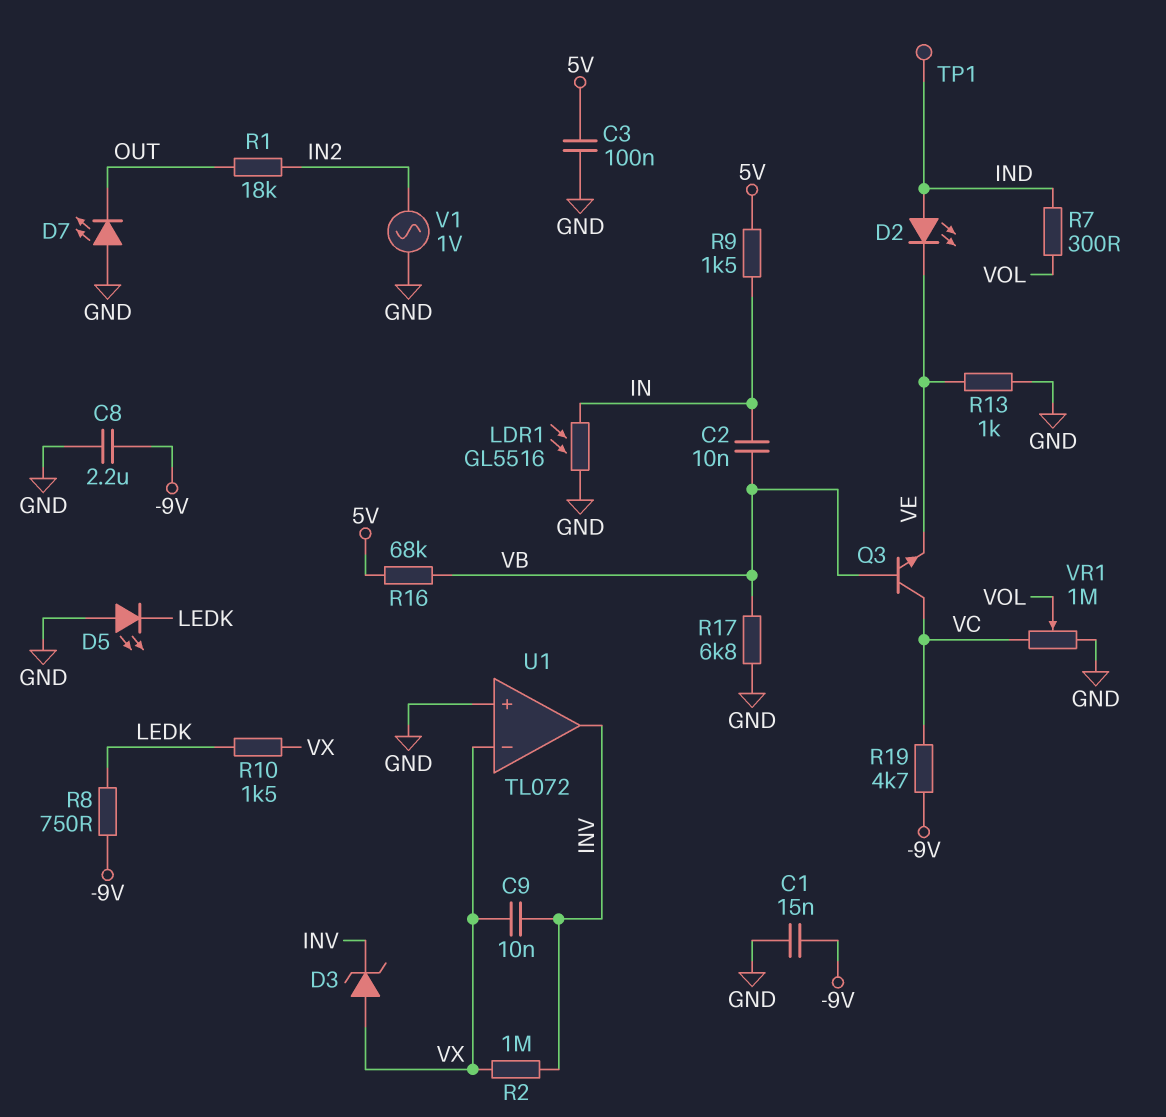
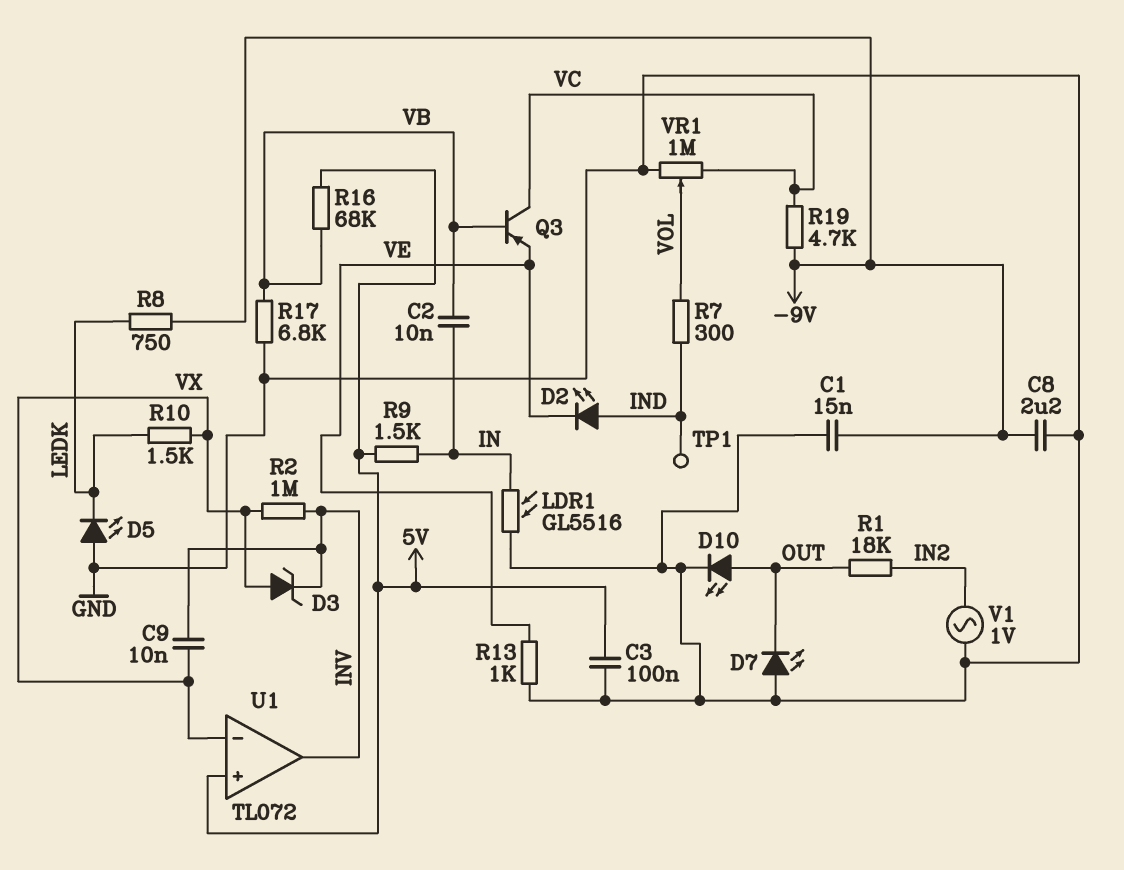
D10: none -> LED (A OUT, K GND)
Q3: NPN (B VB, C VC, E VE) -> PNP (B VB, C VC, E VE)
U1 pin in+: GND -> 5V

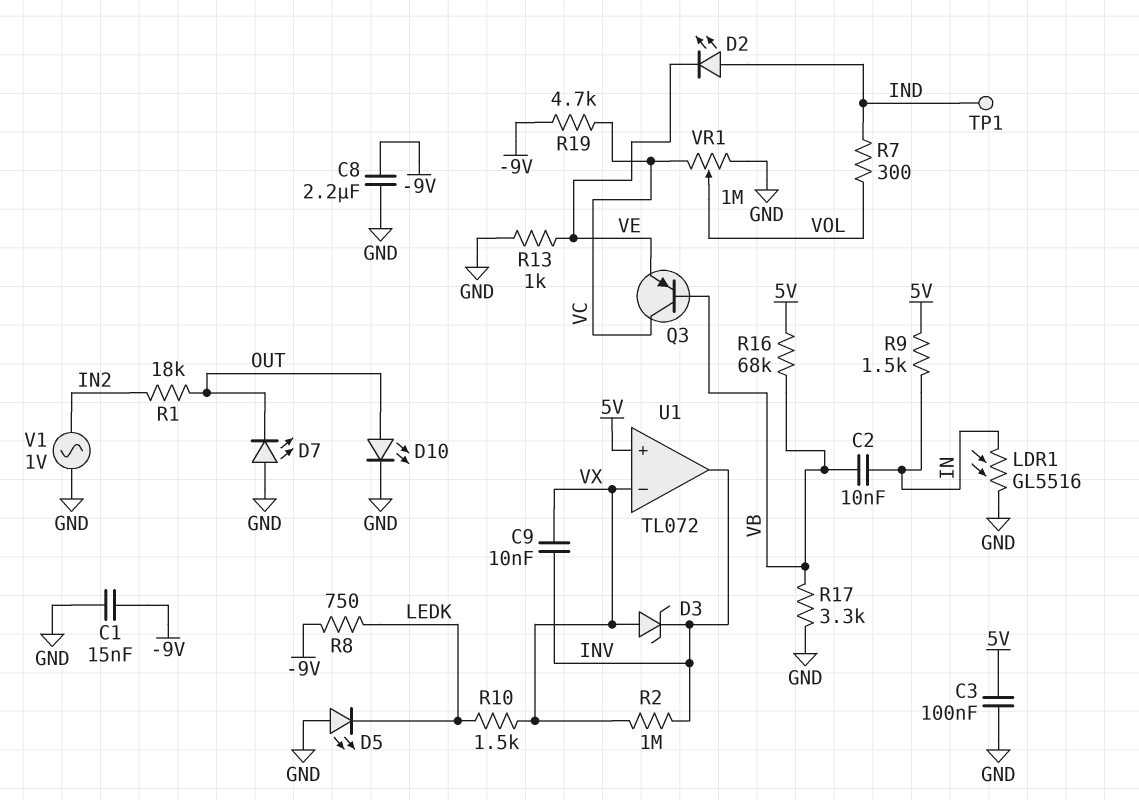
R17: 6.8k (GND, VB) -> 3.3k (GND, VB)

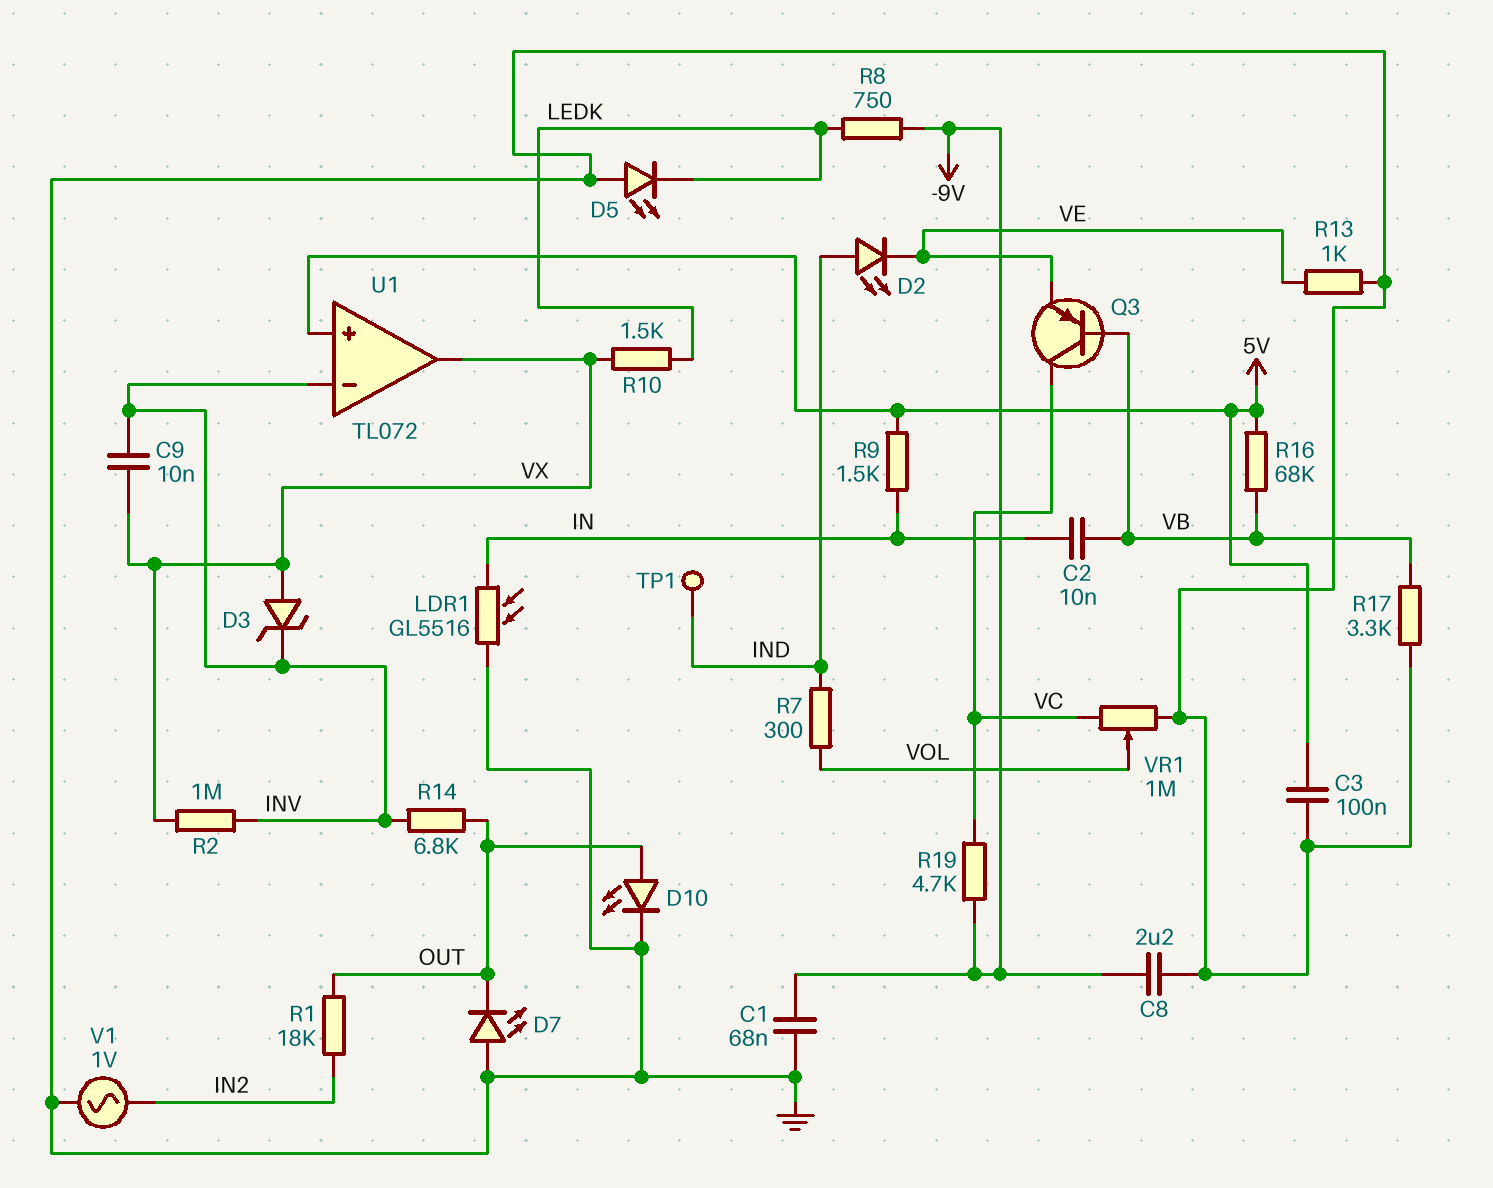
C1: 15nF (-9V, GND) -> 68nF (-9V, GND)
R14: none -> 6.8k (INV, OUT)
U1 pin in-: VX -> INV
U1 pin out: INV -> VX

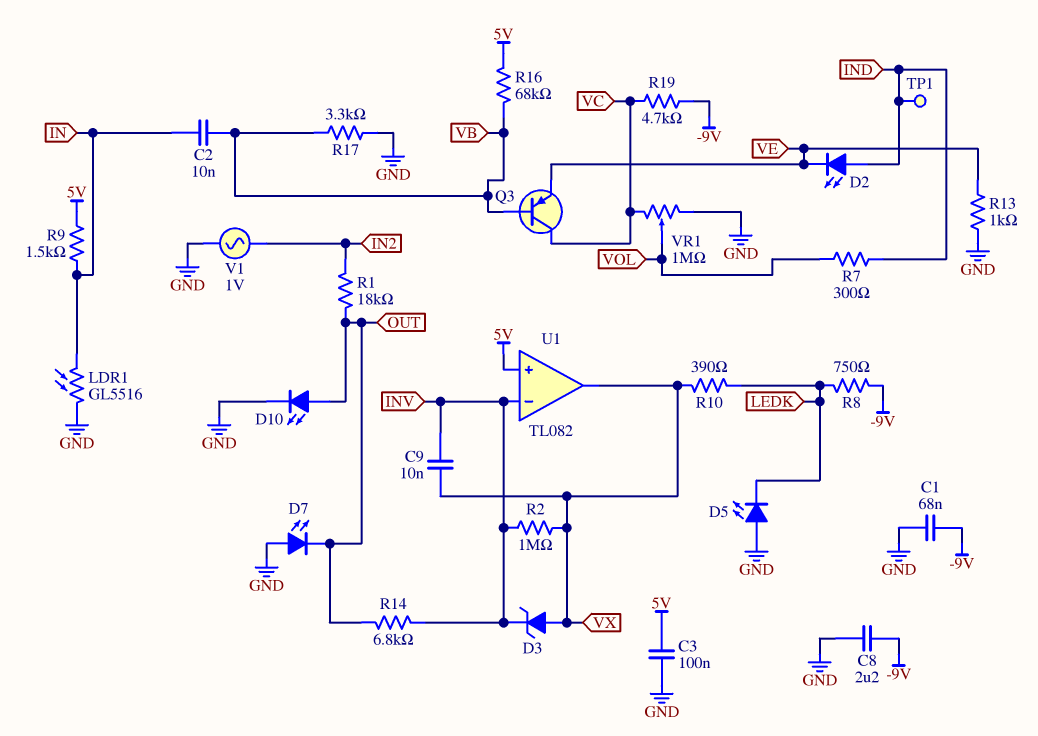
R10: 1.5k (LEDK, VX) -> 390 (LEDK, VX)
U1: TL072 -> TL082

